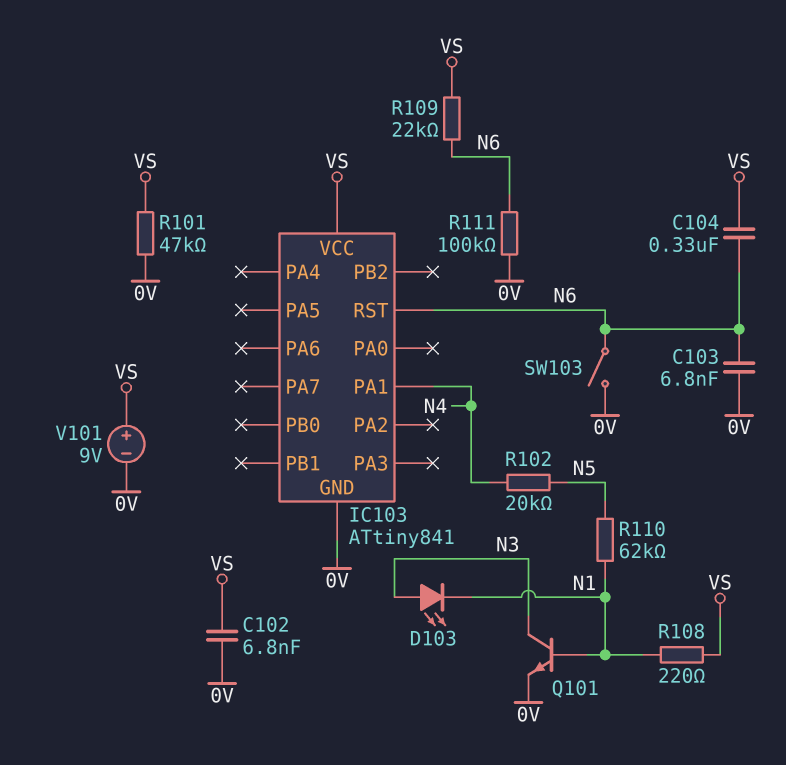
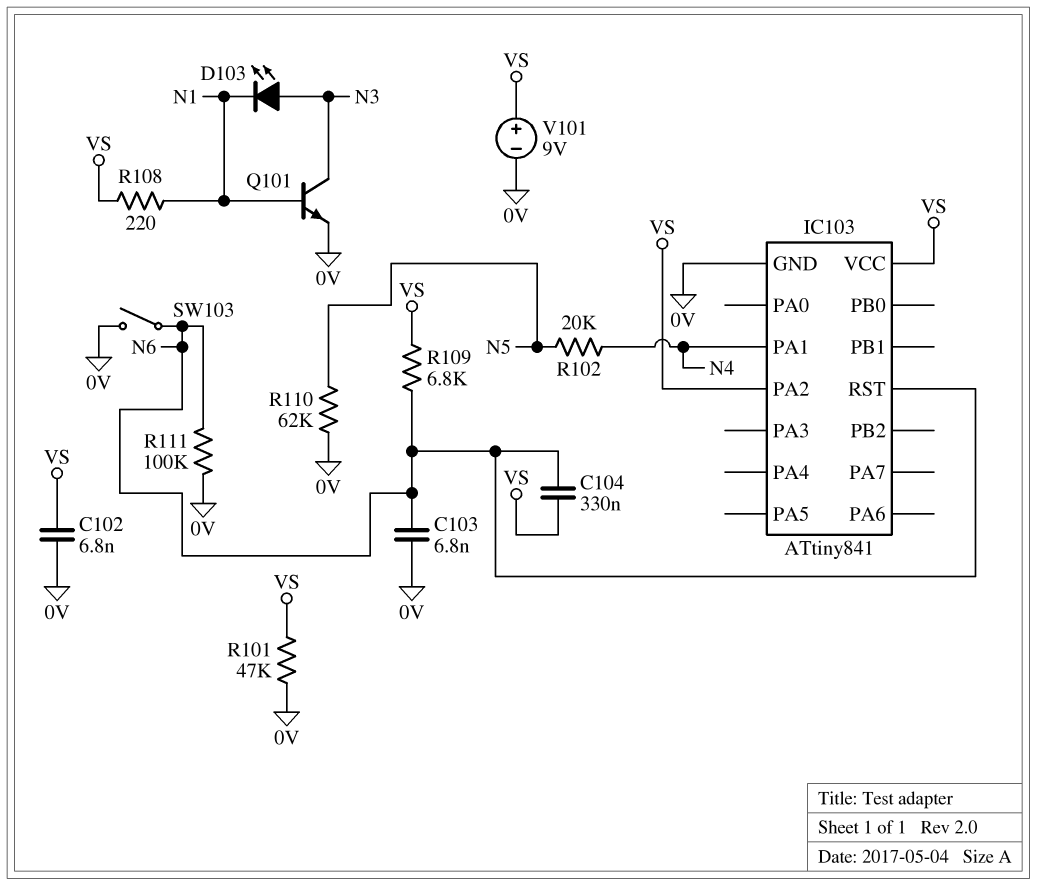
IC103 pin PA2: none -> VS
R109: 22k (N6, VS) -> 6.8k (N6, VS)
R110: 62k (N1, N5) -> 62k (0V, N5)

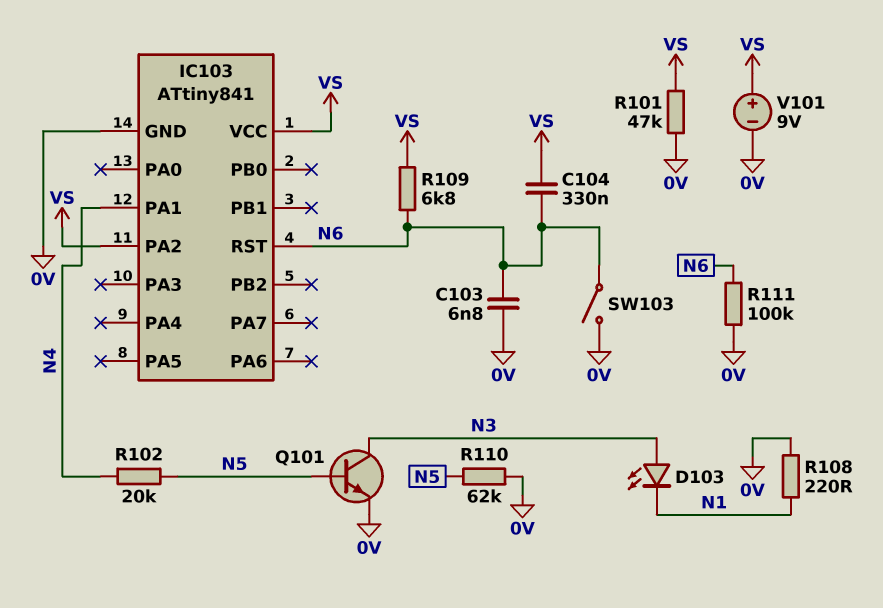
C102: 6.8nF (0V, VS) -> none
Q101: NPN (B N1, C N3, E 0V) -> NPN (B N5, C N3, E 0V)
R108: 220 (N1, VS) -> 220 (0V, N1)

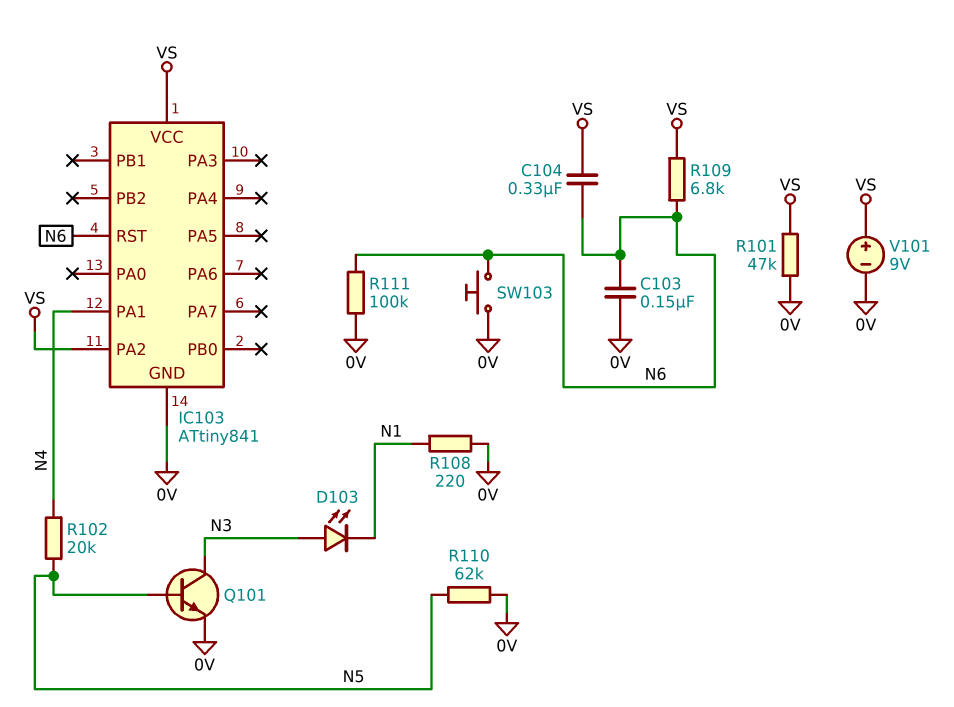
C103: 6.8nF (0V, N6) -> 150nF (0V, N6)
SW103: switch (0V, N6) -> button (0V, N6)

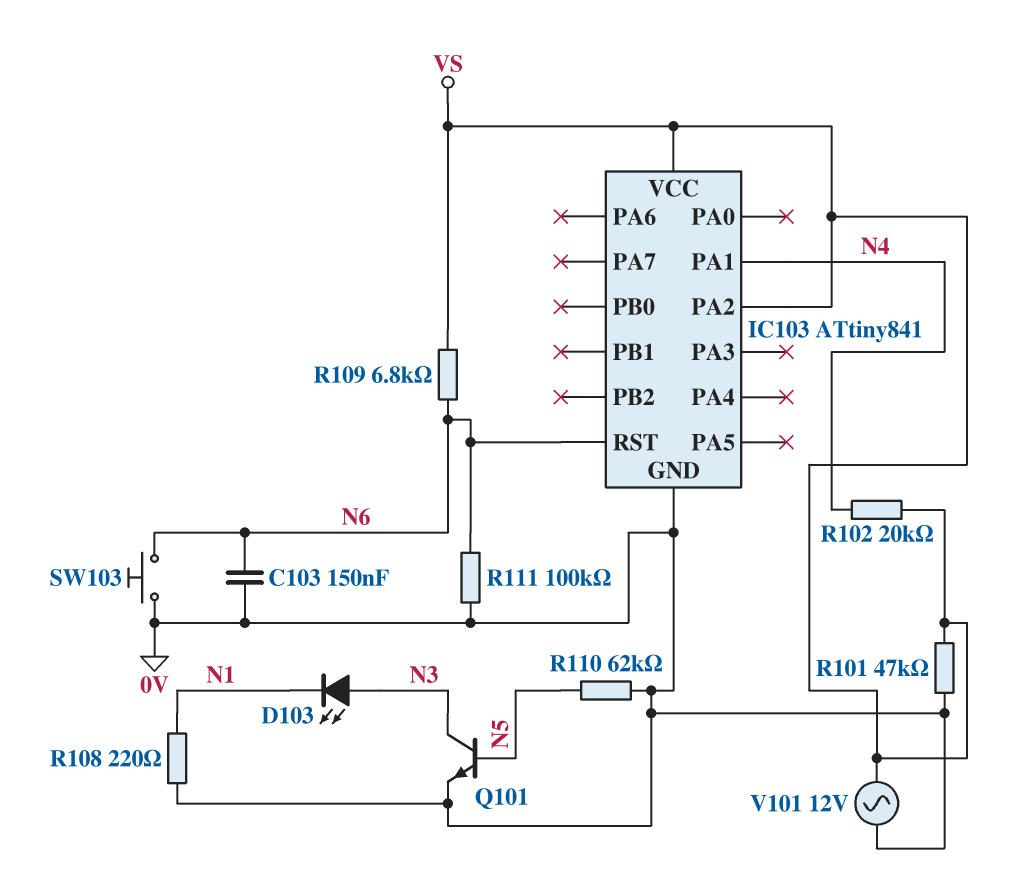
C104: 330nF (N6, VS) -> none
R102: 20k (N4, N5) -> 20k (N4, VS)
V101: 9V (plus VS, minus 0V) -> AC 12V (0V, VS)

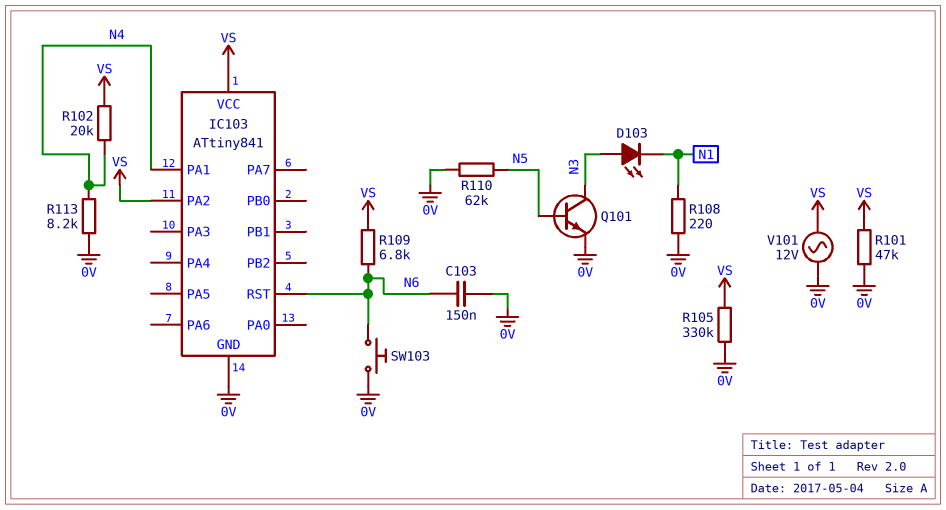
R105: none -> 330k (0V, VS)
R111: 100k (0V, N6) -> none
R113: none -> 8.2k (0V, N4)

